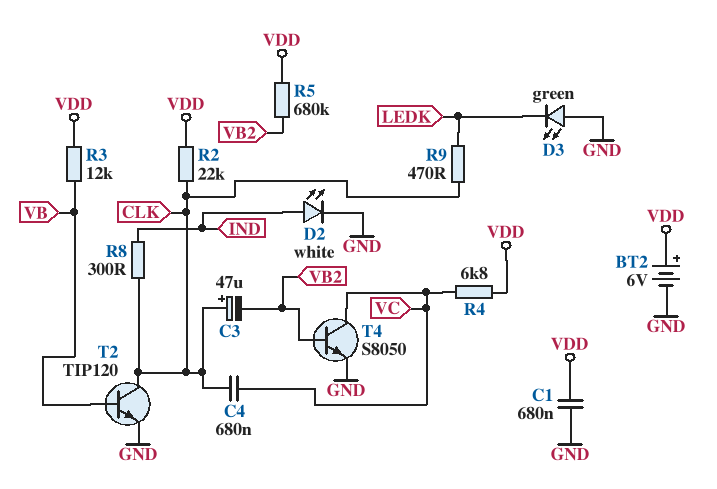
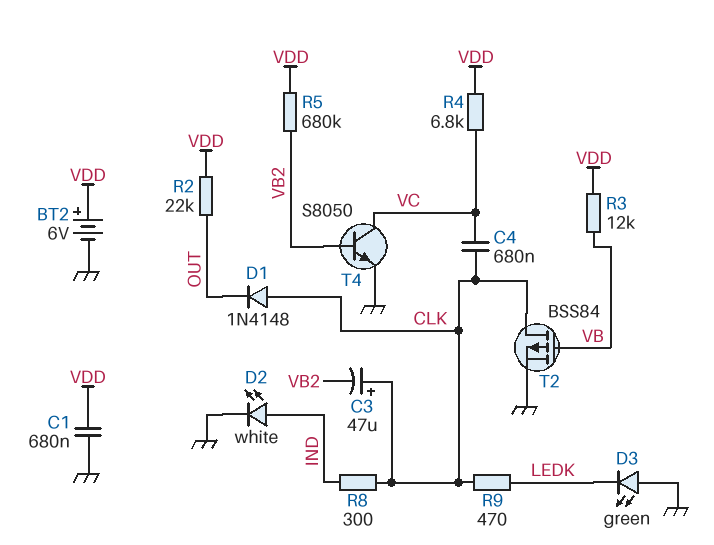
D1: none -> diode 1N4148 (A CLK, K OUT)
R2: 22k (CLK, VDD) -> 22k (OUT, VDD)
T2: NPN TIP120 (B VB, C CLK, E GND) -> PMOS BSS84 (G VB, D CLK, S GND)

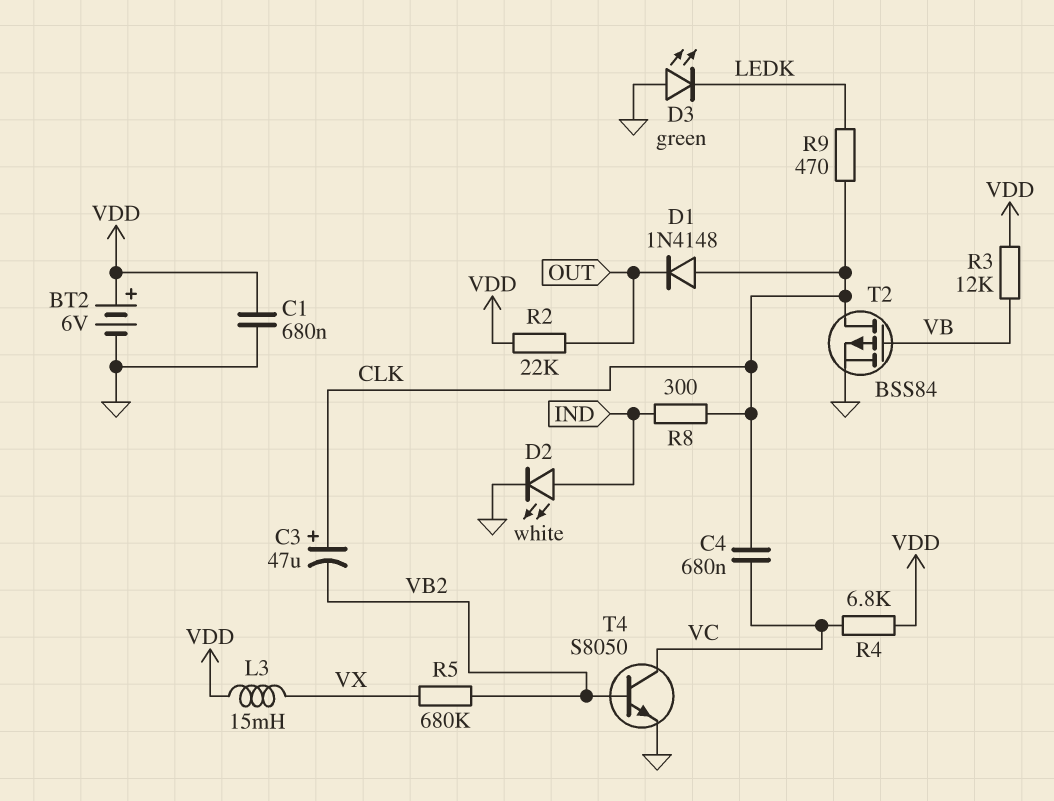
L3: none -> 15mH (VDD, VX)
R5: 680k (VB2, VDD) -> 680k (VB2, VX)

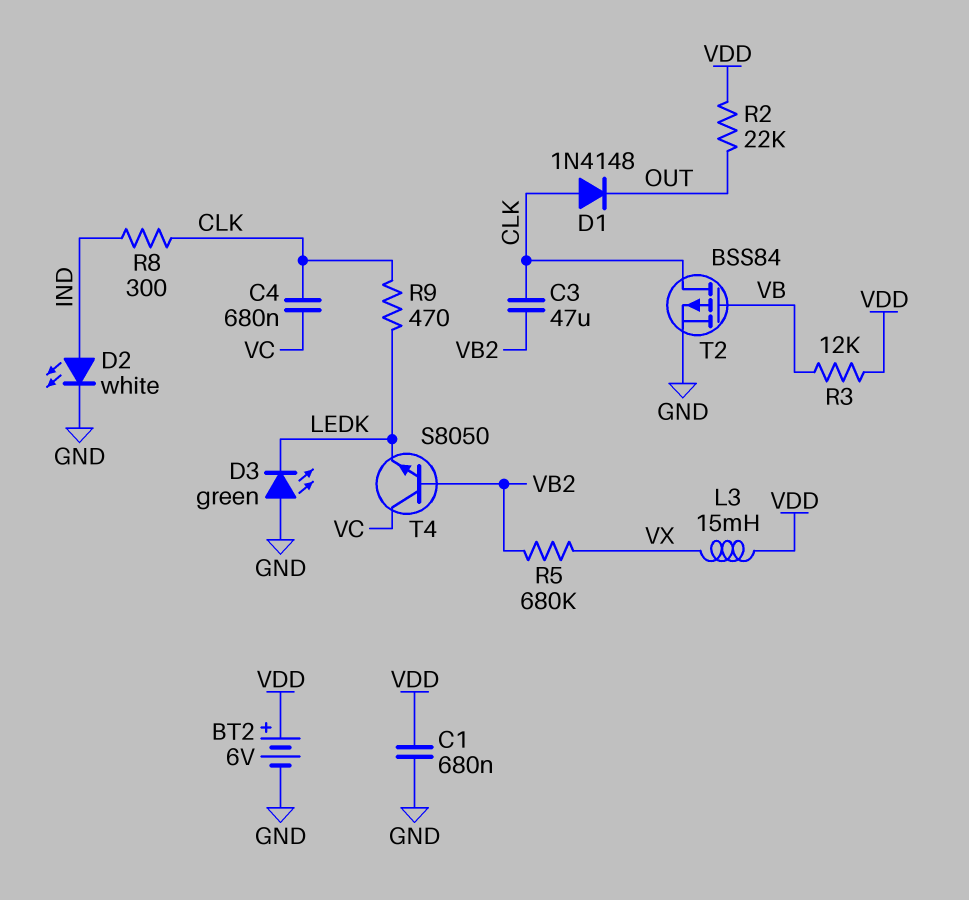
C3: 47uF (plus CLK, minus VB2) -> 47uF (CLK, VB2)
R4: 6.8k (VC, VDD) -> none
T4: NPN S8050 (B VB2, C VC, E GND) -> NPN S8050 (B VB2, C VC, E LEDK)

